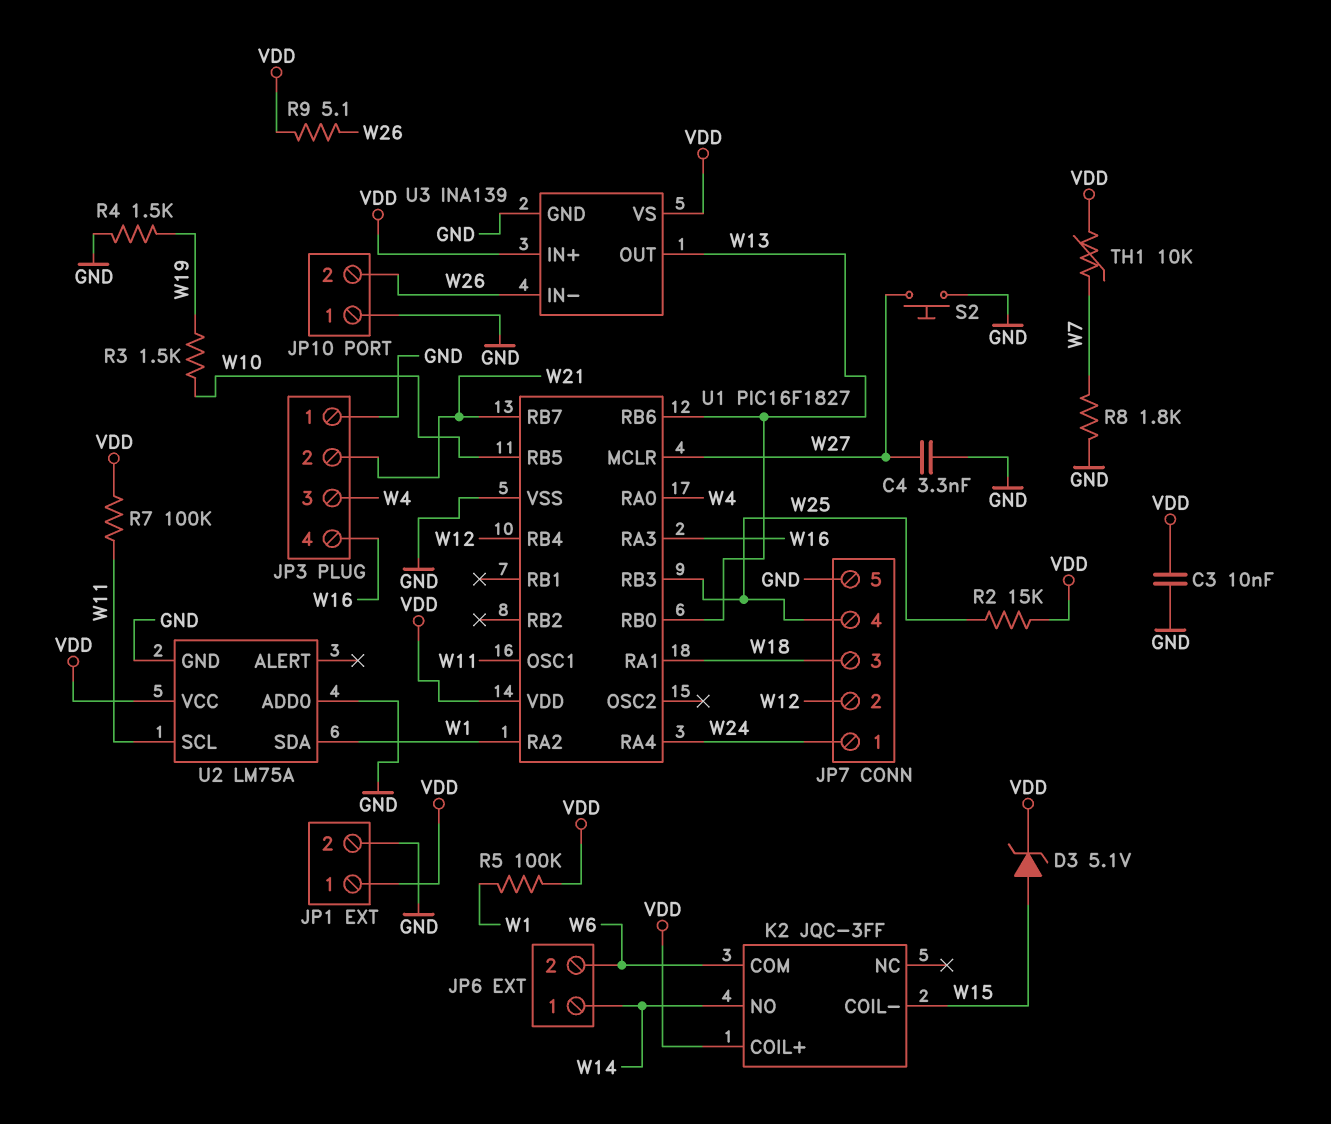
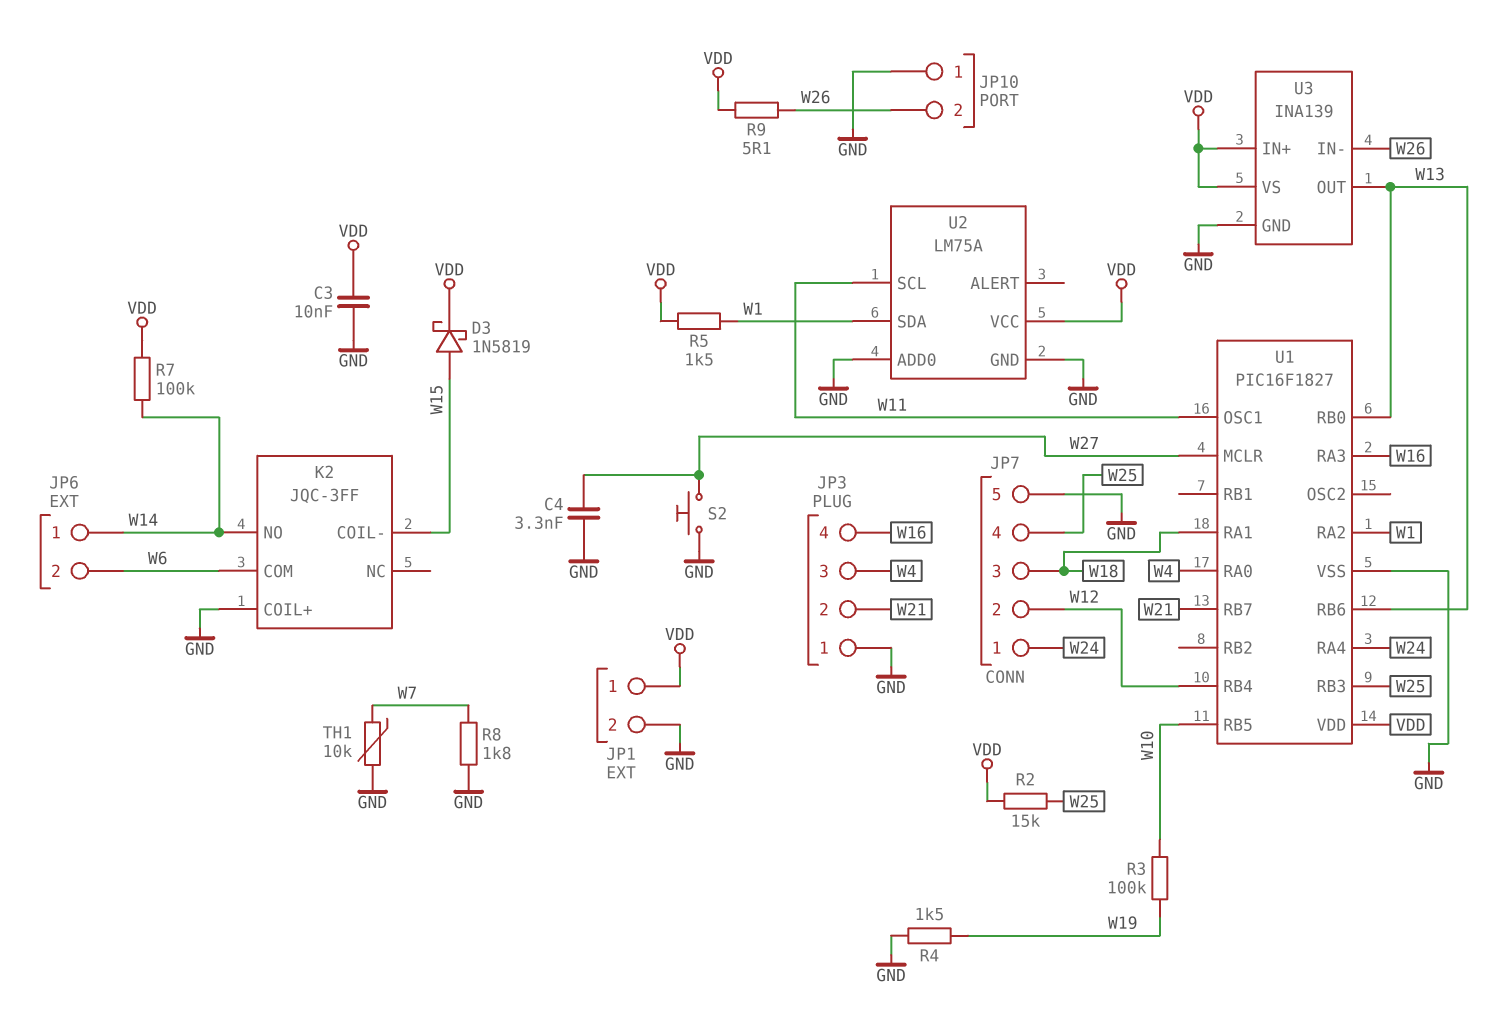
D3: zener 5.1V (A W15, K VDD) -> schottky 1N5819 (A W15, K VDD)
K2 pin COIL+: VDD -> GND
R3: 1.5k (W10, W19) -> 100k (W10, W19)
R5: 100k (VDD, W1) -> 1.5k (VDD, W1)
R7: 100k (VDD, W11) -> 100k (VDD, W14)
TH1: 10k (VDD, W7) -> 10k (GND, W7)

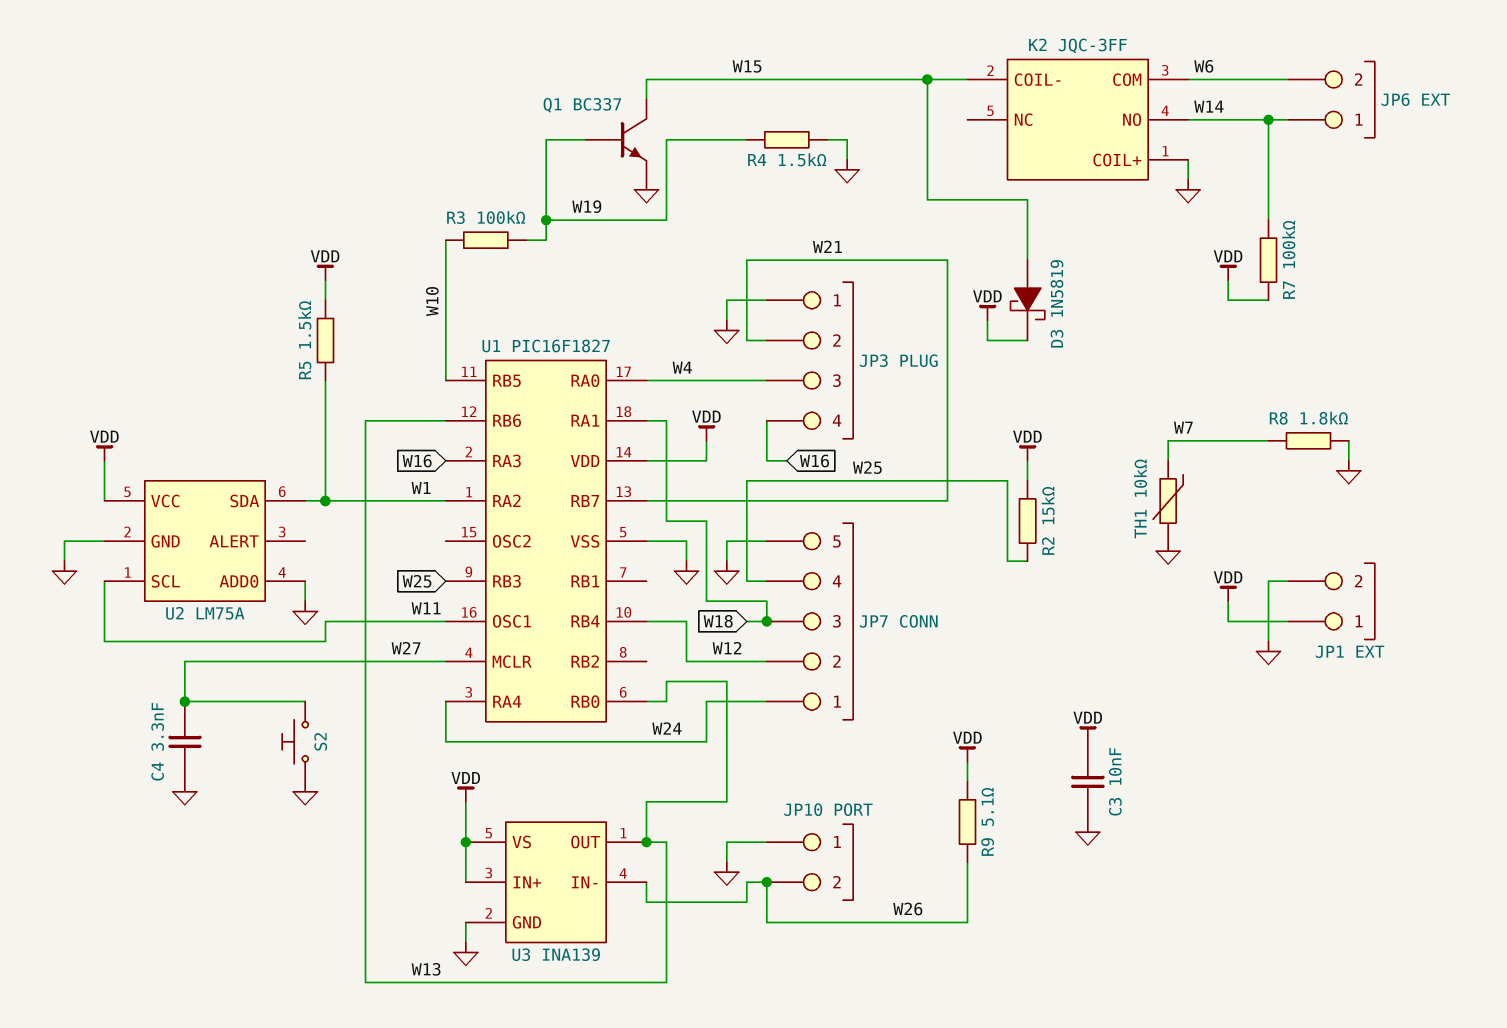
Q1: none -> NPN BC337 (B W19, C W15, E GND)

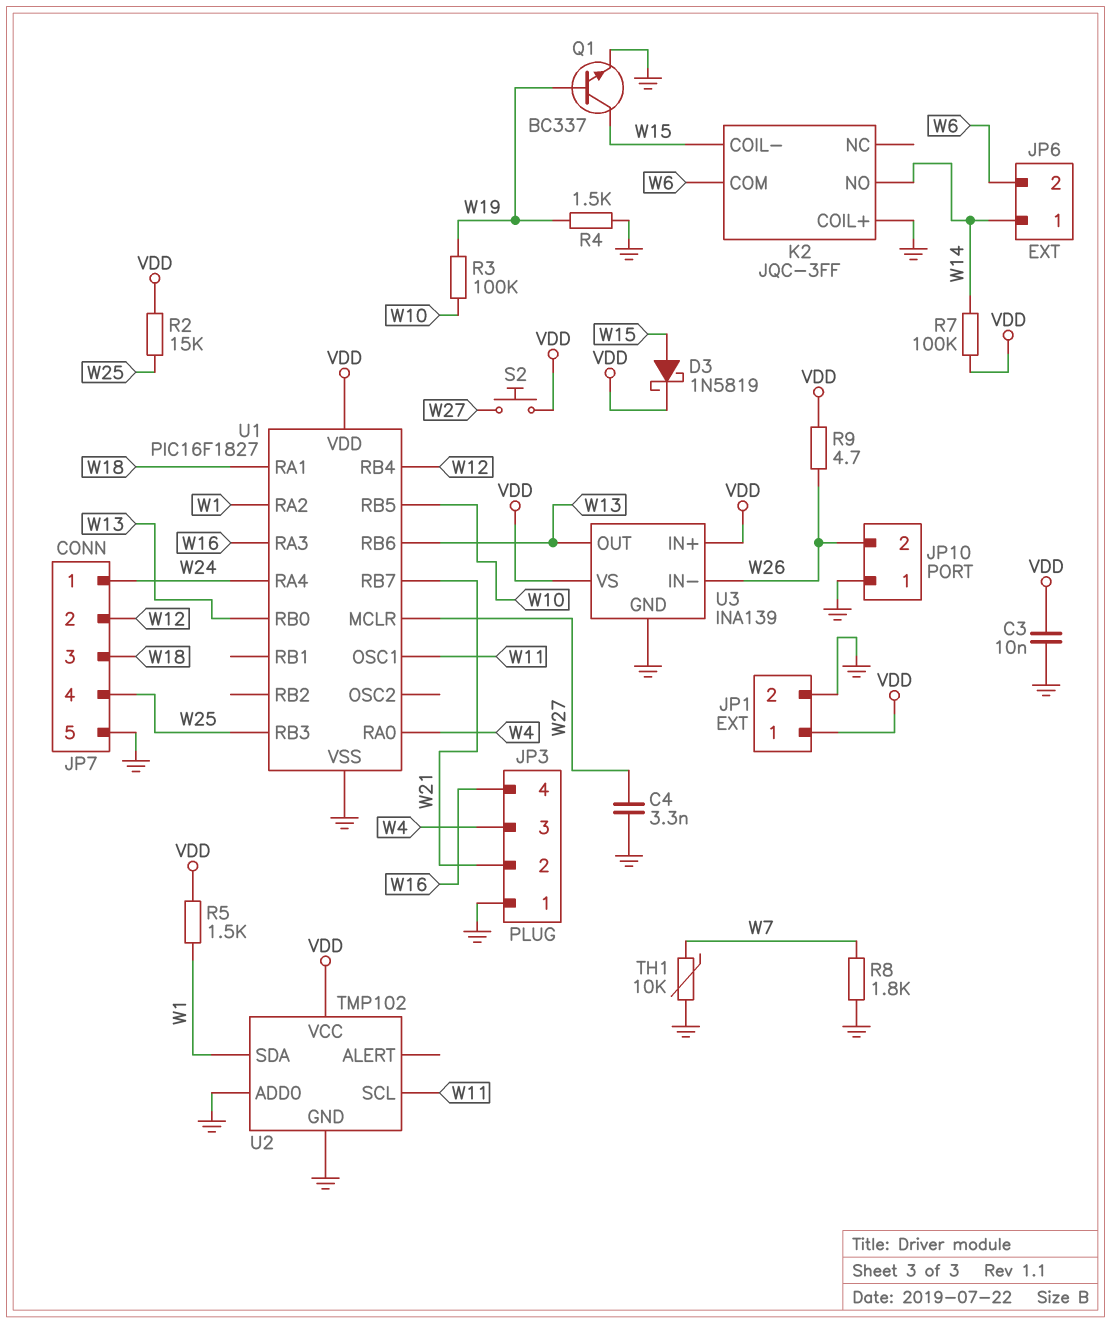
R9: 5.1 (VDD, W26) -> 4.7 (VDD, W26)
S2: button (GND, W27) -> button (VDD, W27)
U2: LM75A -> TMP102

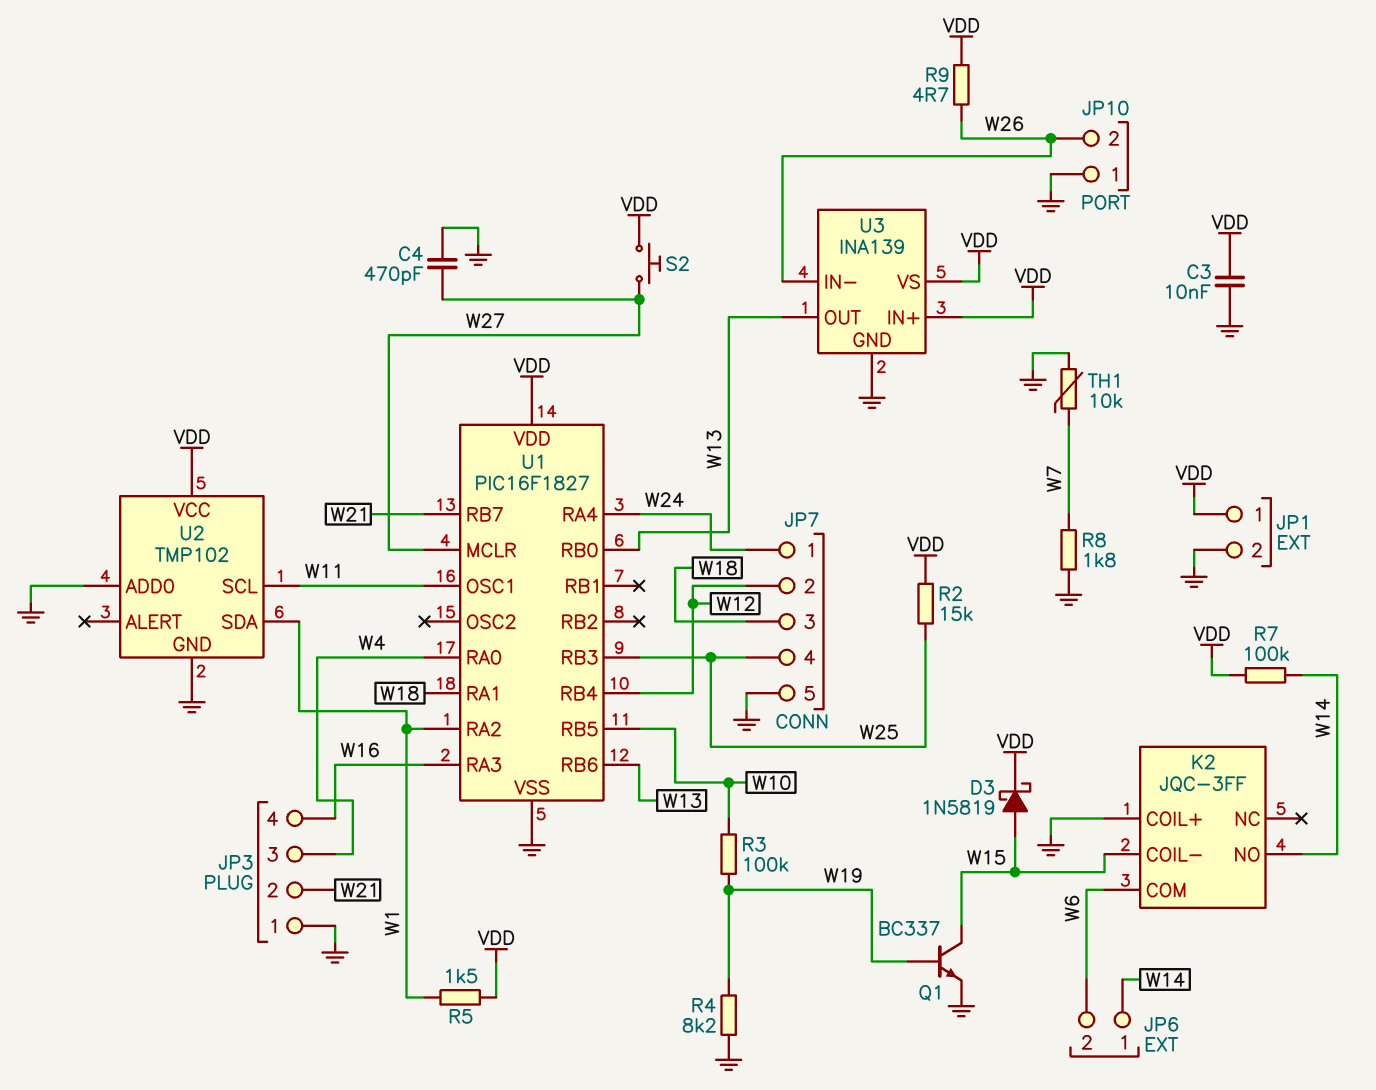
C4: 3.3nF (GND, W27) -> 470pF (GND, W27)
R4: 1.5k (GND, W19) -> 8.2k (GND, W19)

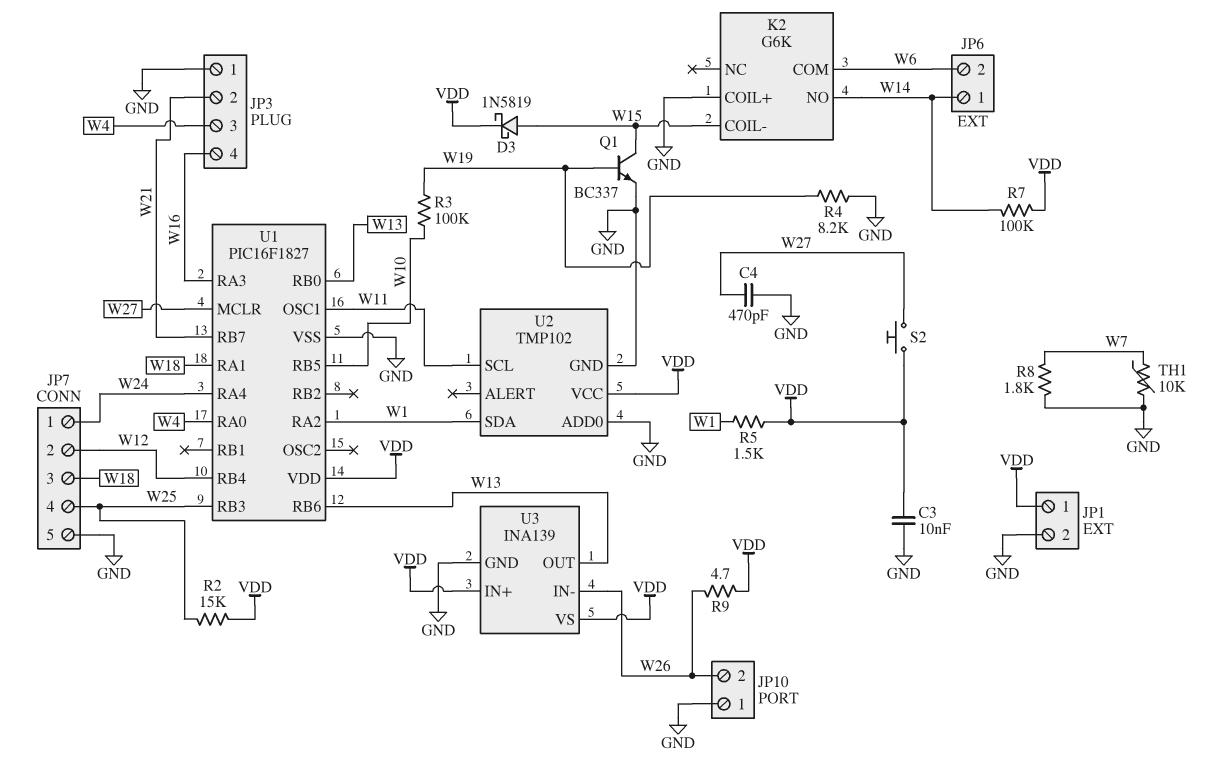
K2: JQC-3FF -> G6K

